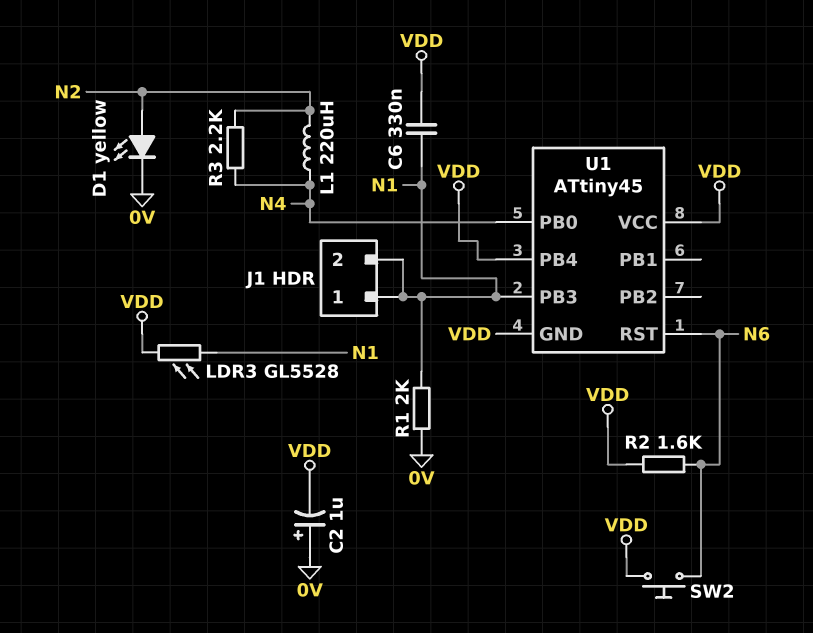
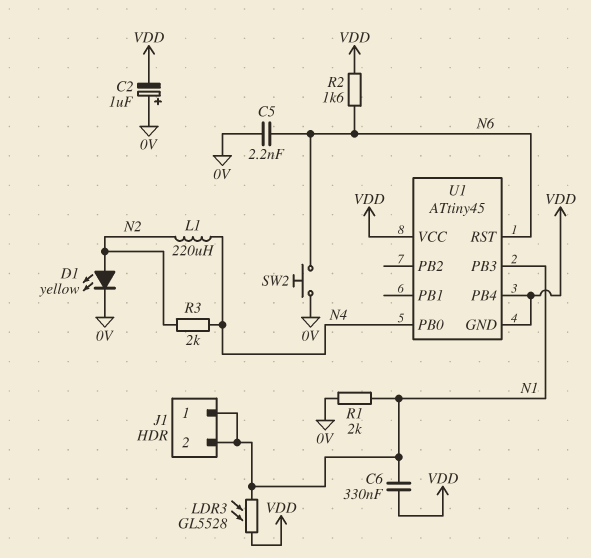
C5: none -> 2.2nF (0V, N6)
R3: 2.2k (N2, N4) -> 2k (N2, N4)
SW2: button (N6, VDD) -> button (0V, N6)

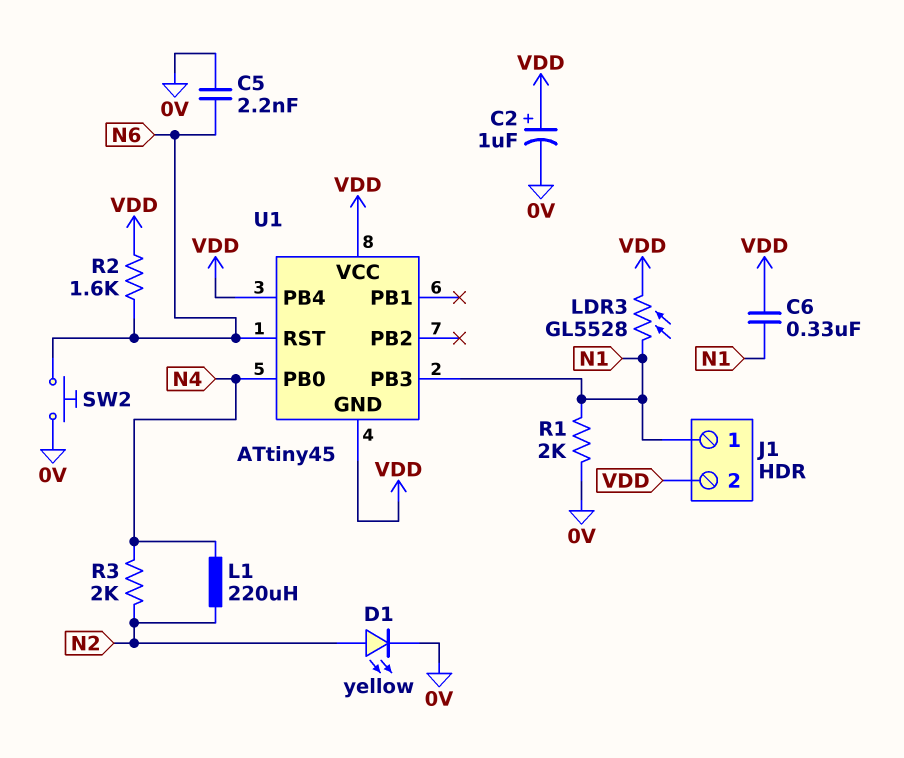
C2: 1uF (plus 0V, minus VDD) -> 1uF (plus VDD, minus 0V)
J1 pin 2: N1 -> VDD

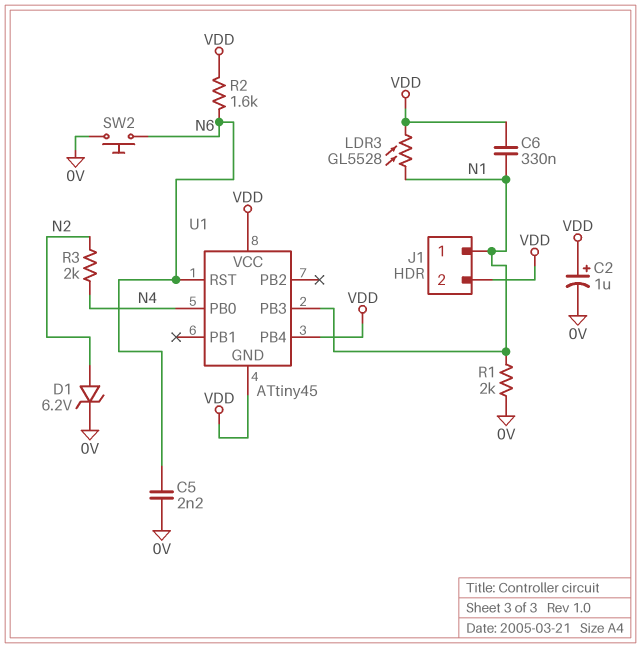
D1: LED yellow (A N2, K 0V) -> zener 6.2V (A N2, K 0V)
L1: 220uH (N2, N4) -> none

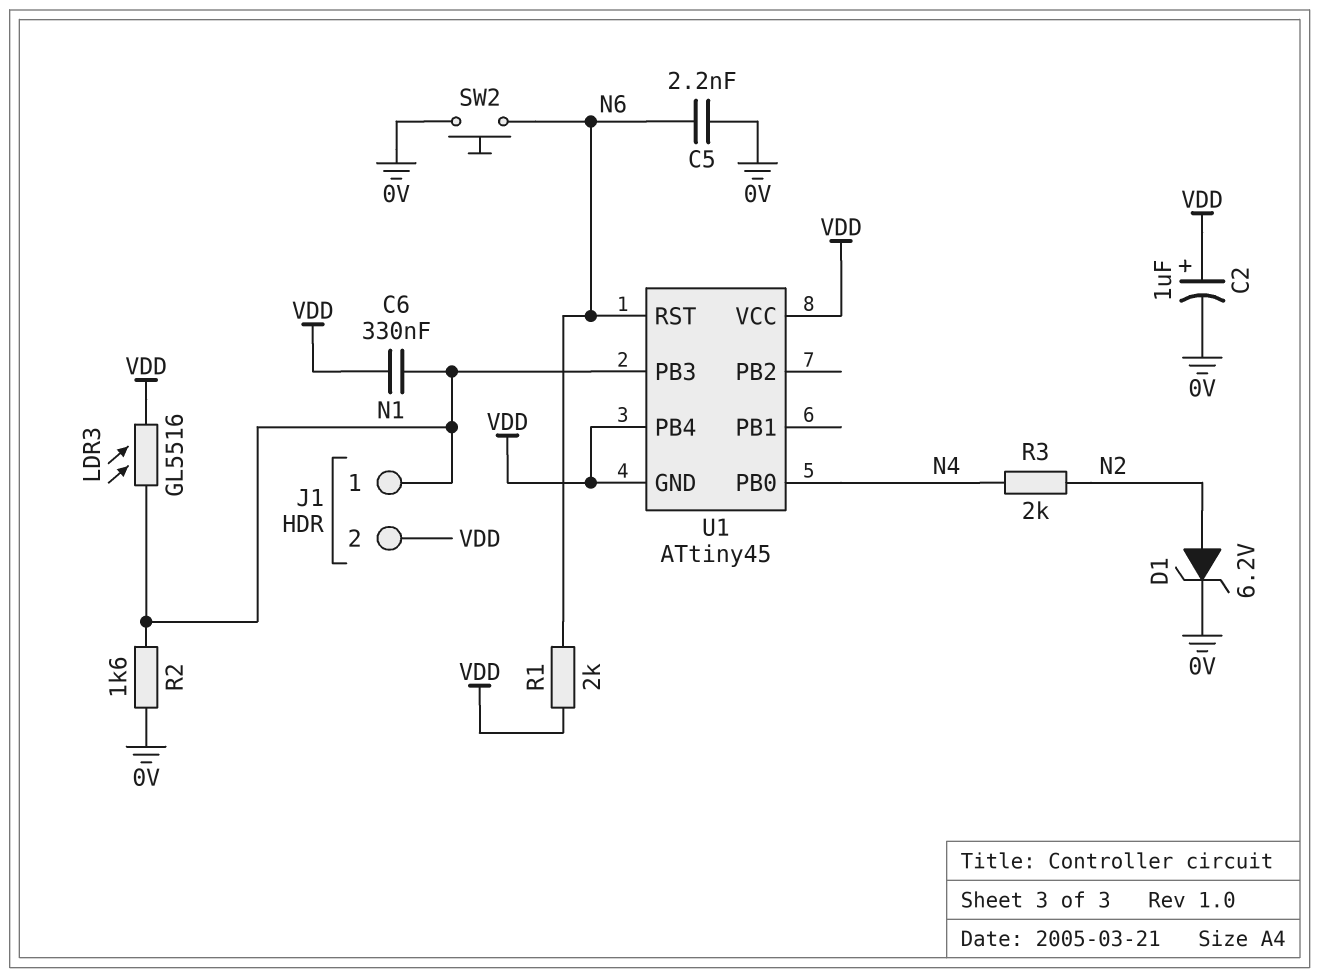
LDR3: GL5528 (N1, VDD) -> GL5516 (N1, VDD)
R1: 2k (0V, N1) -> 2k (N6, VDD)
R2: 1.6k (N6, VDD) -> 1.6k (0V, N1)

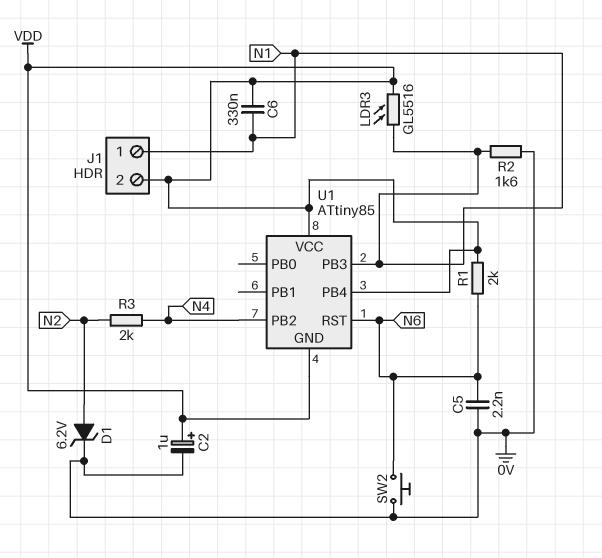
U1: ATtiny45 -> ATtiny85
U1 pin PB0: N4 -> none
U1 pin PB2: none -> N4

